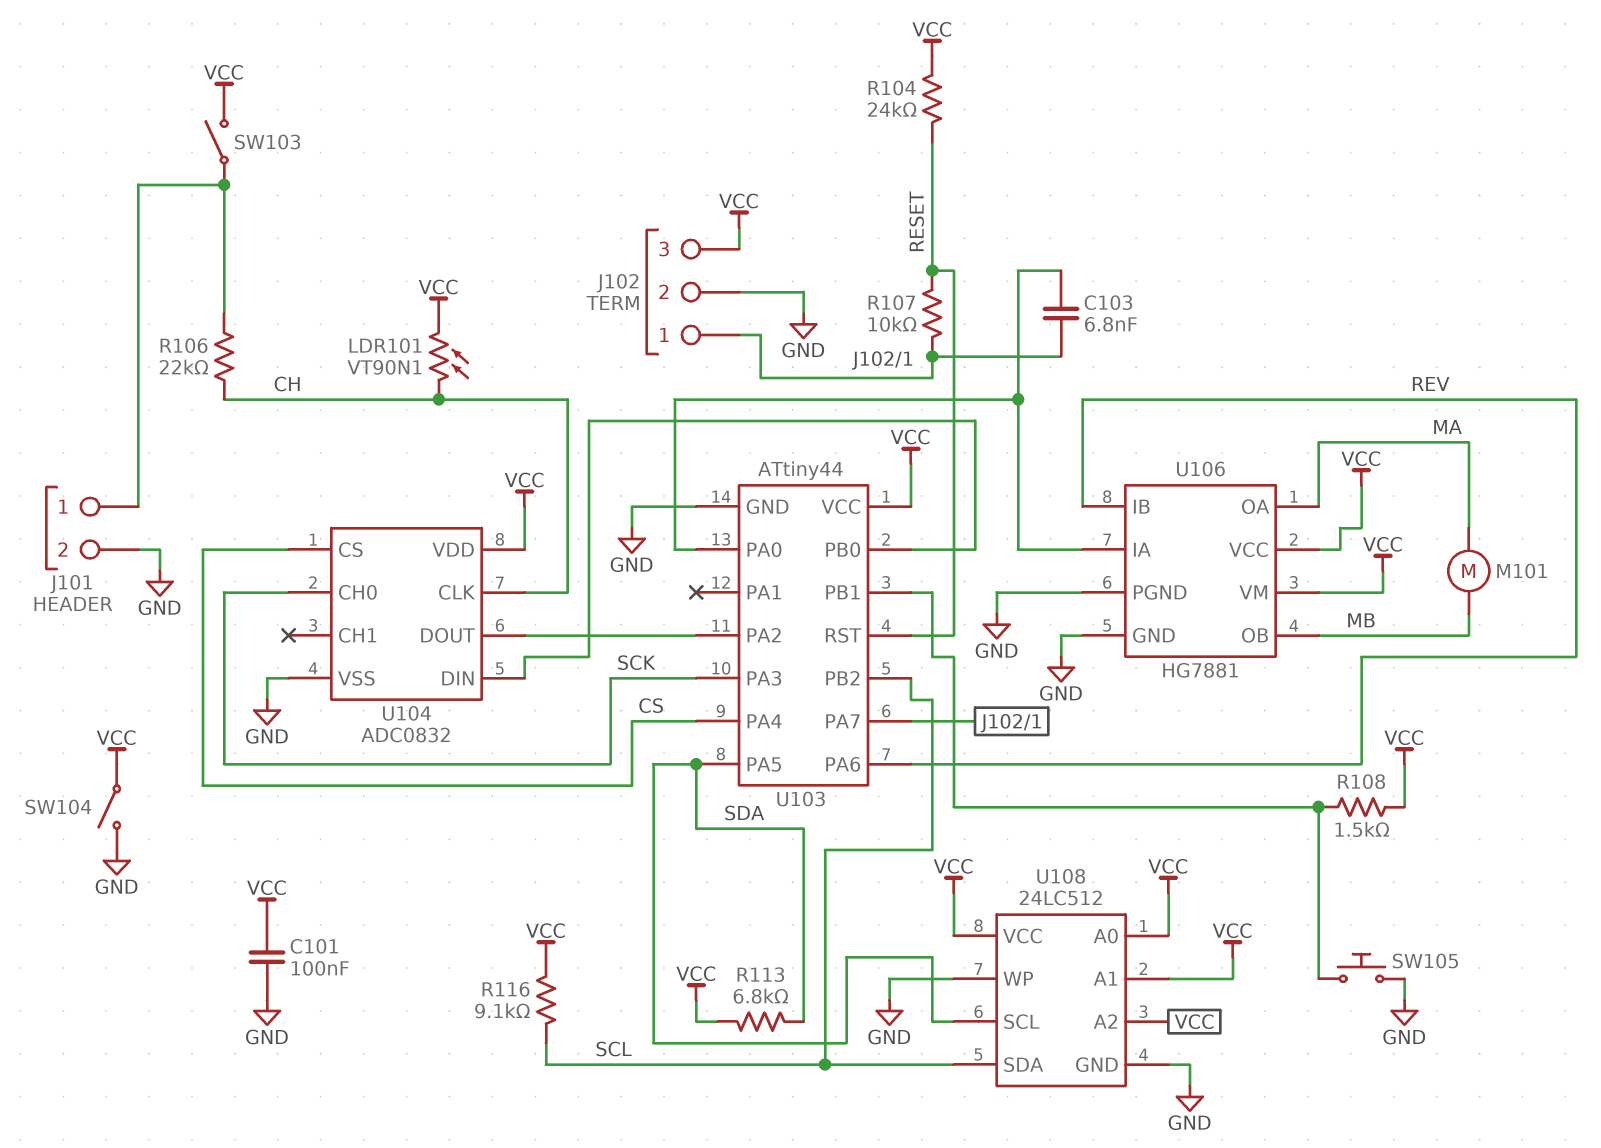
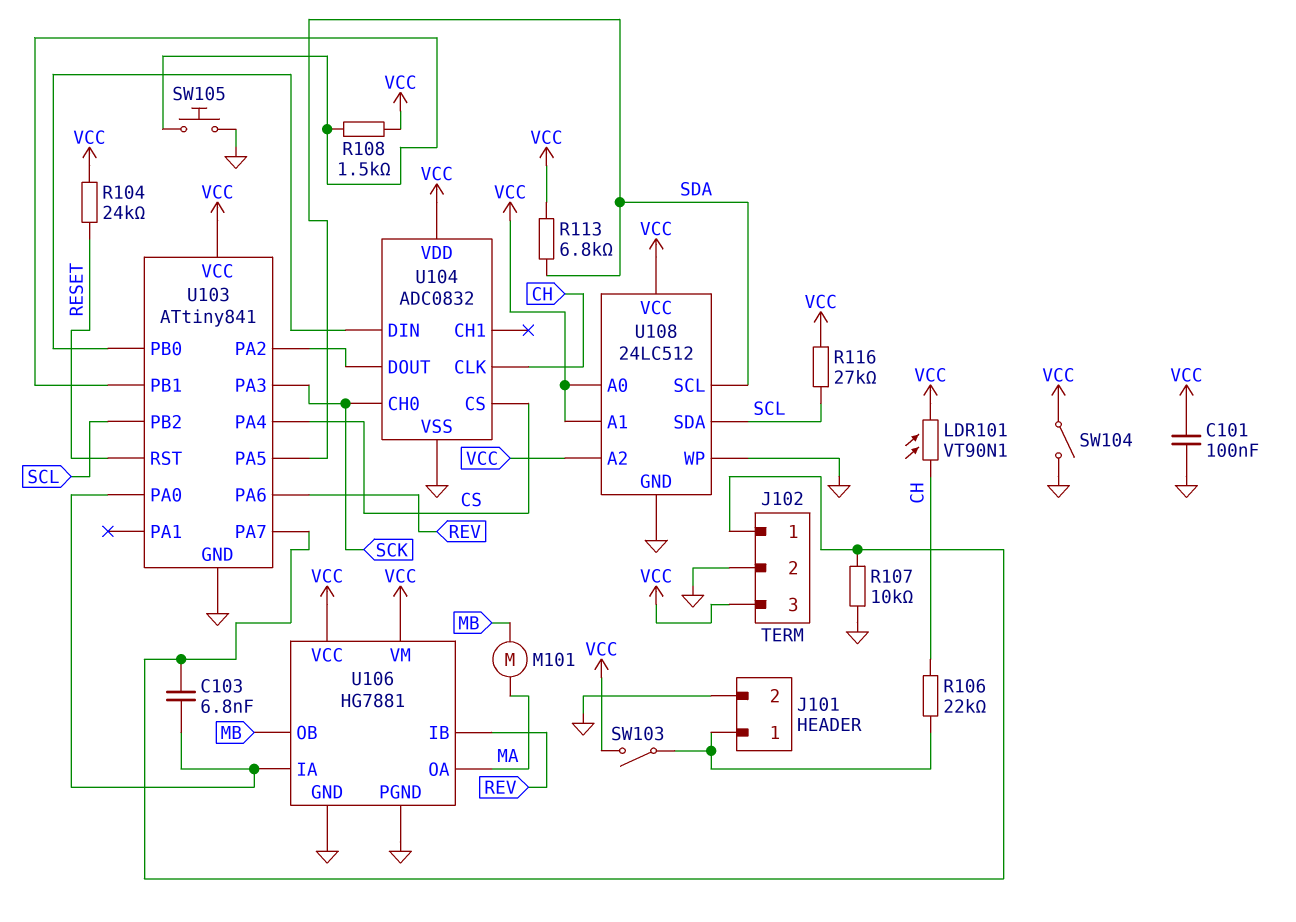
R107: 10k (J102/1, RESET) -> 10k (GND, J102/1)
R116: 9.1k (SCL, VCC) -> 27k (SCL, VCC)
U103: ATtiny44 -> ATtiny841

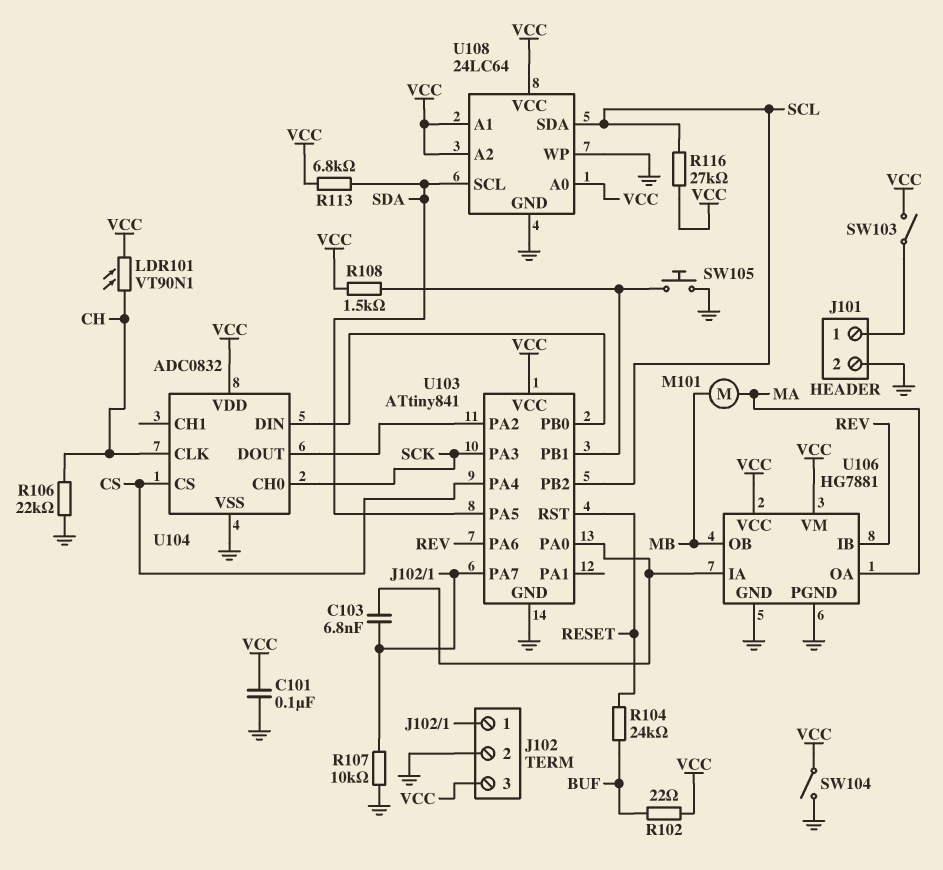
R102: none -> 22 (BUF, VCC)
R104: 24k (RESET, VCC) -> 24k (BUF, RESET)
R106: 22k (CH, J101/1) -> 22k (CH, GND)
U108: 24LC512 -> 24LC64

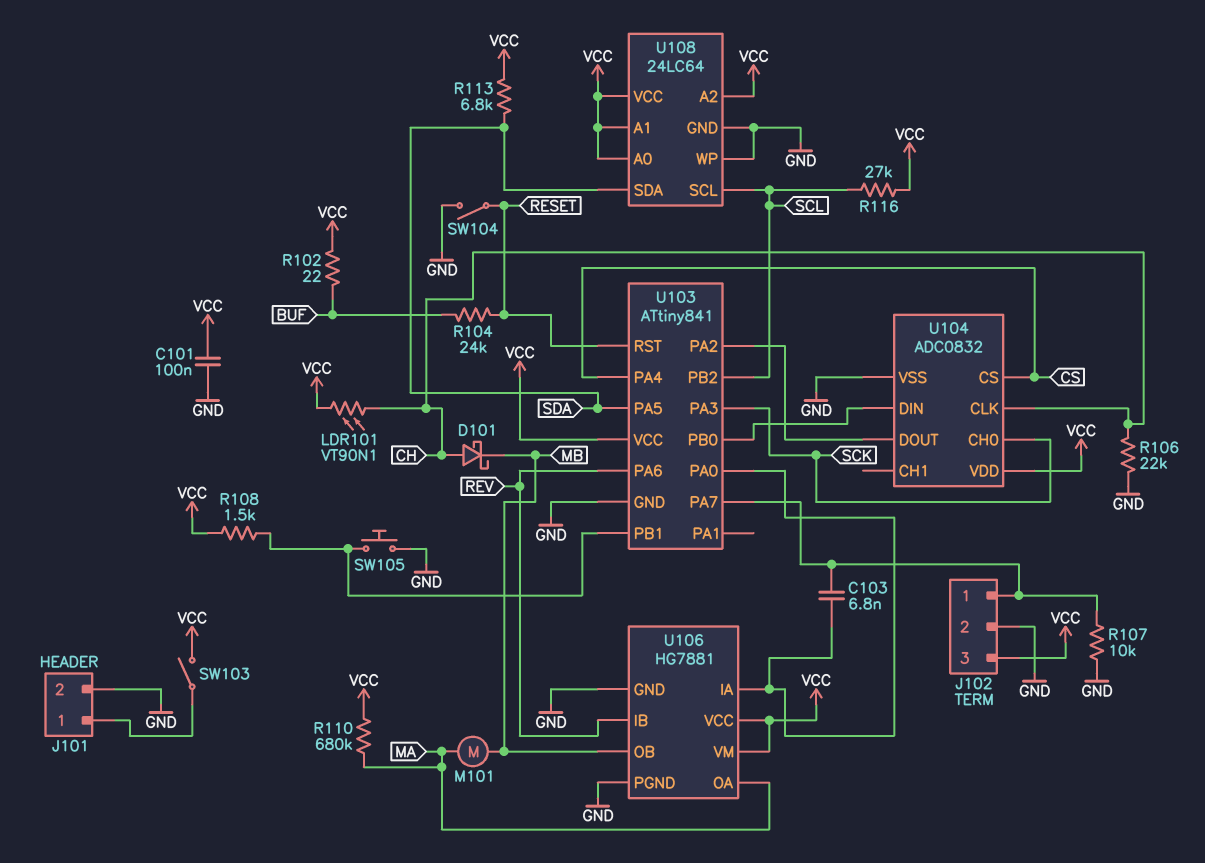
D101: none -> schottky (A CH, K MB)
R110: none -> 680k (MA, VCC)
SW104: switch (GND, VCC) -> switch (GND, RESET)
U108 pin SCL: SDA -> SCL
U108 pin SDA: SCL -> SDA

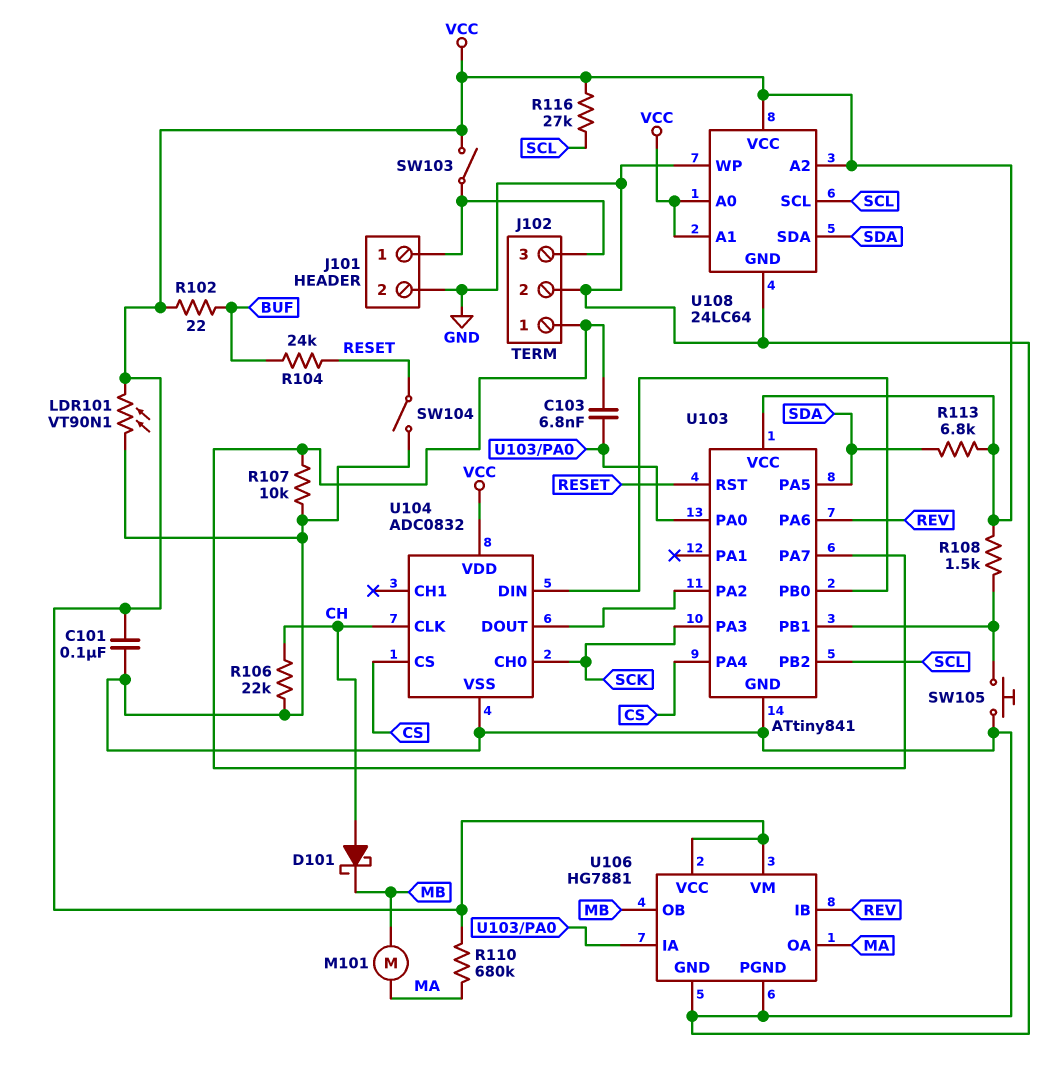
J102 pin 3: VCC -> J101/1
LDR101: VT90N1 (CH, VCC) -> VT90N1 (GND, VCC)

